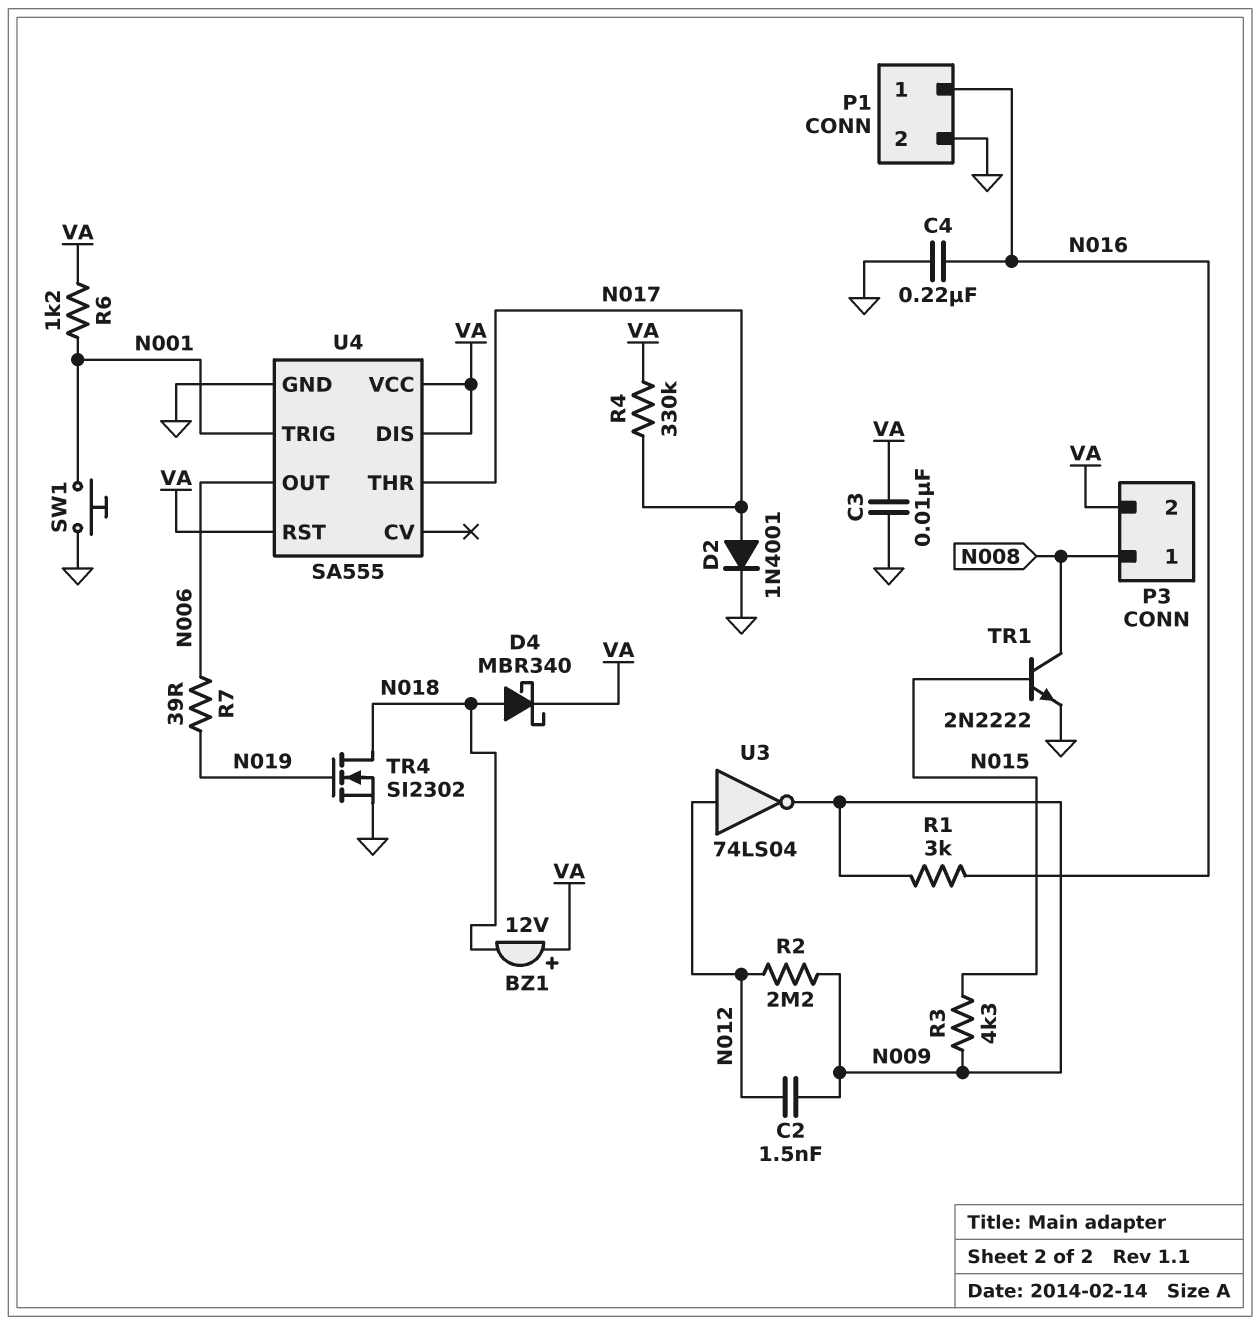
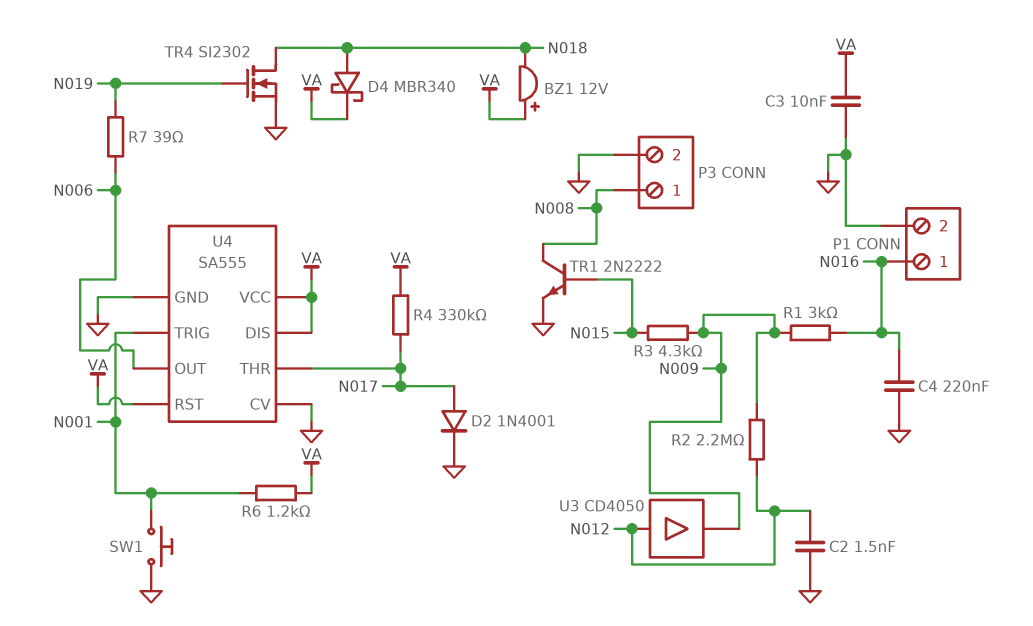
C2: 1.5nF (N009, N012) -> 1.5nF (GND, N012)
P3 pin 2: VA -> GND
U3: NOT 74LS04 (in N012, out N009) -> buffer CD4050 (in N012, out N009)
U4 pin CV: none -> GND

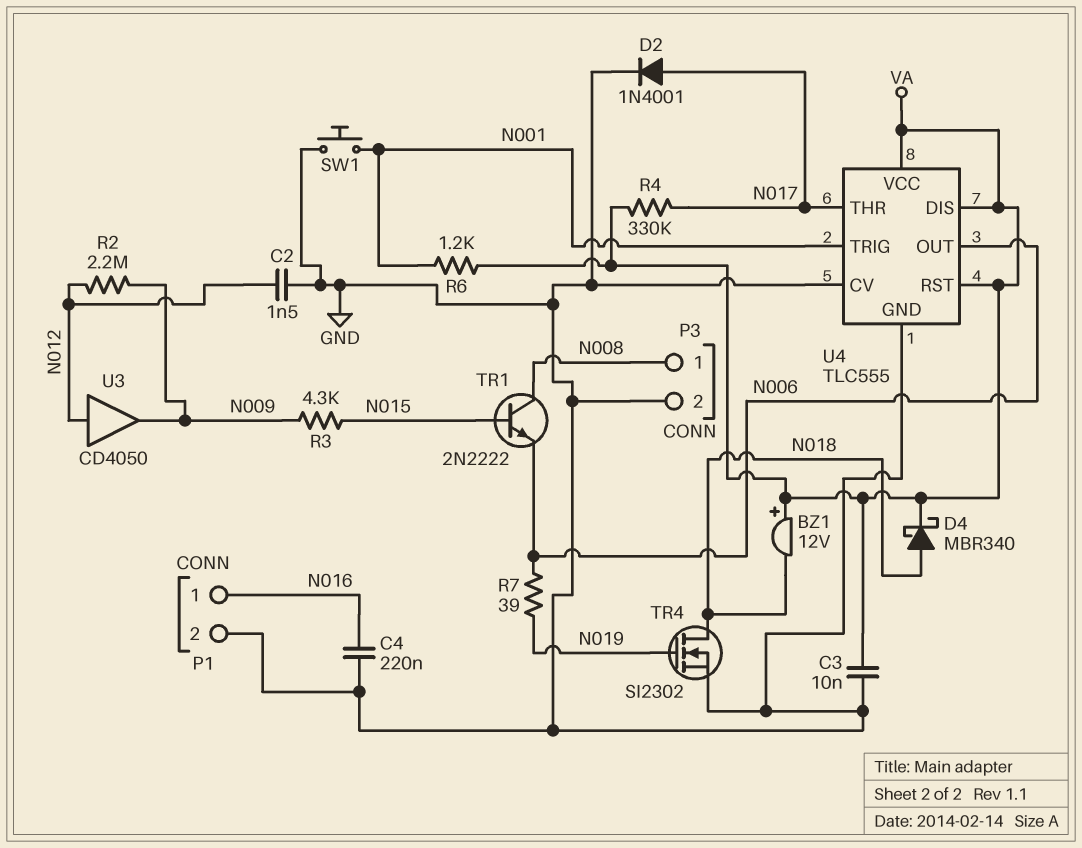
R1: 3k (N009, N016) -> none
TR1: NPN 2N2222 (B N015, C N008, E GND) -> NPN 2N2222 (B N015, C N008, E N006)
U4: SA555 -> TLC555

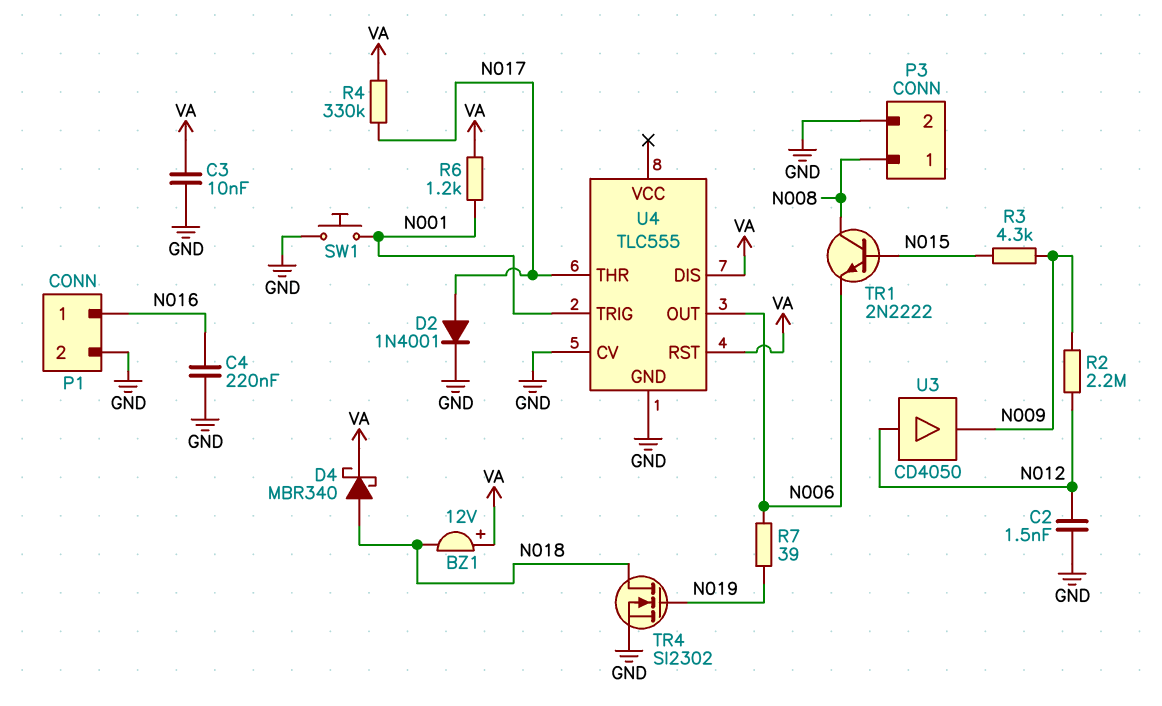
U4 pin VCC: VA -> none

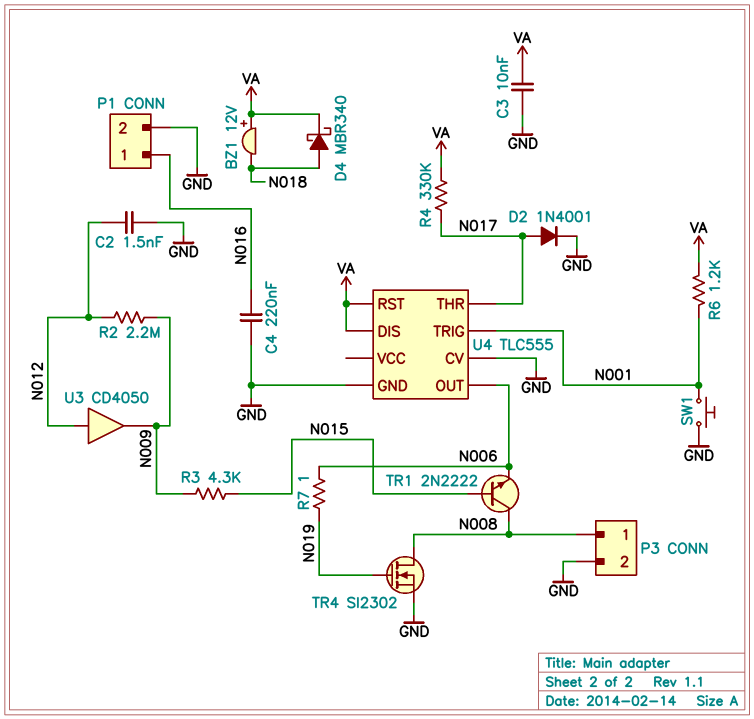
R7: 39 (N006, N019) -> 1 (N006, N019)
TR4: NMOS SI2302 (G N019, D N018, S GND) -> NMOS SI2302 (G N019, D N008, S GND)

